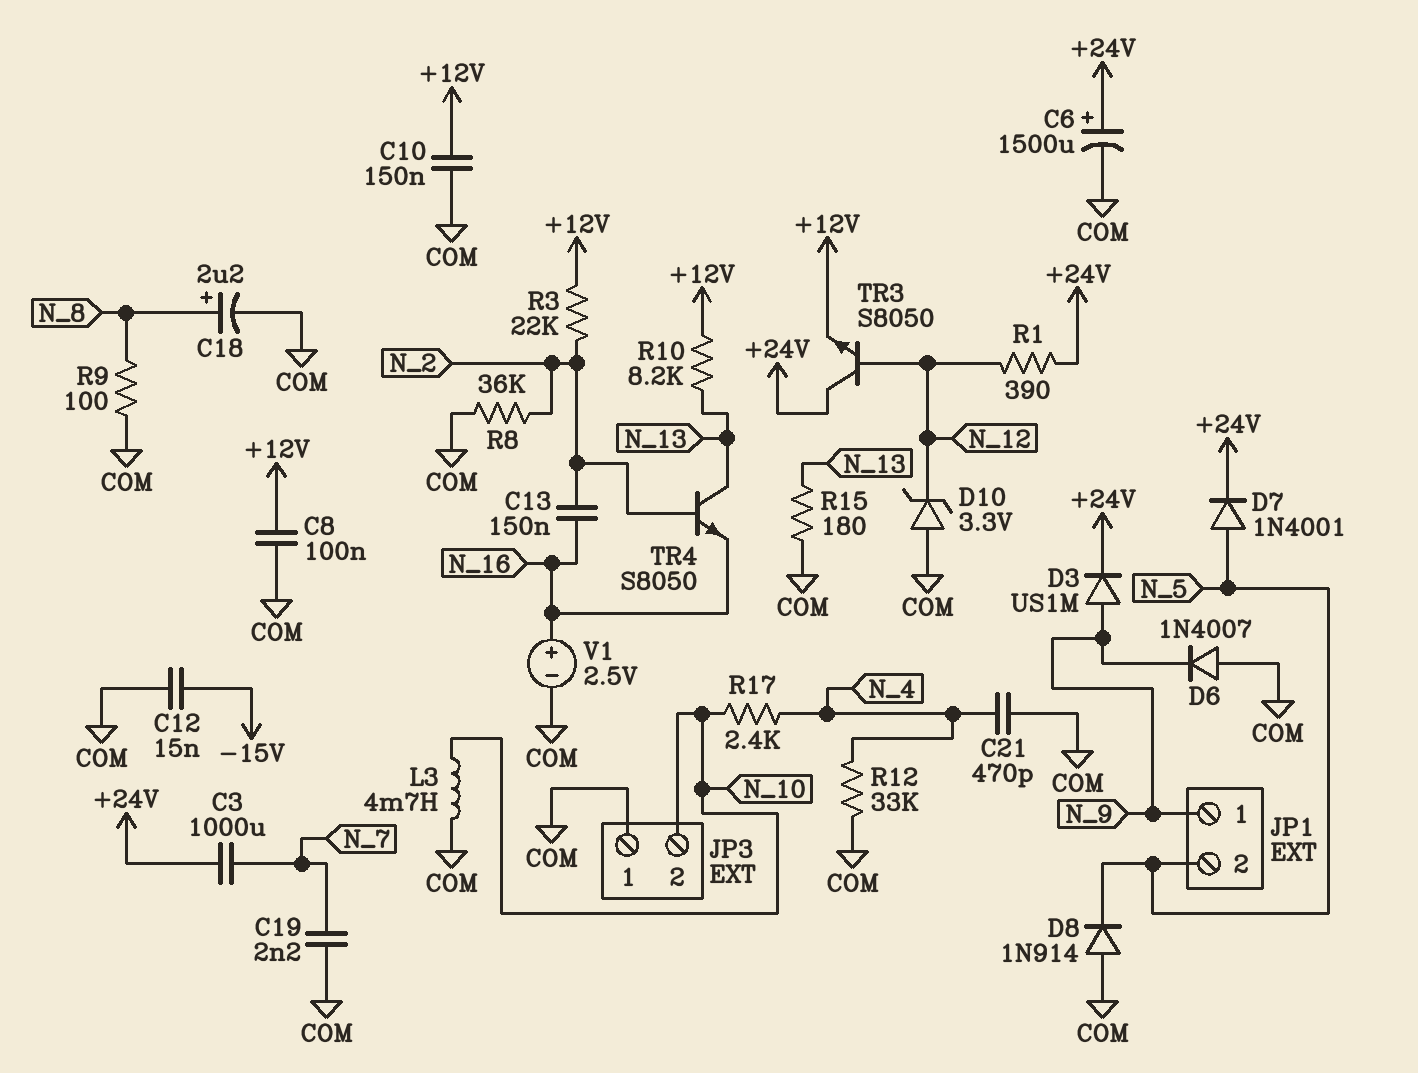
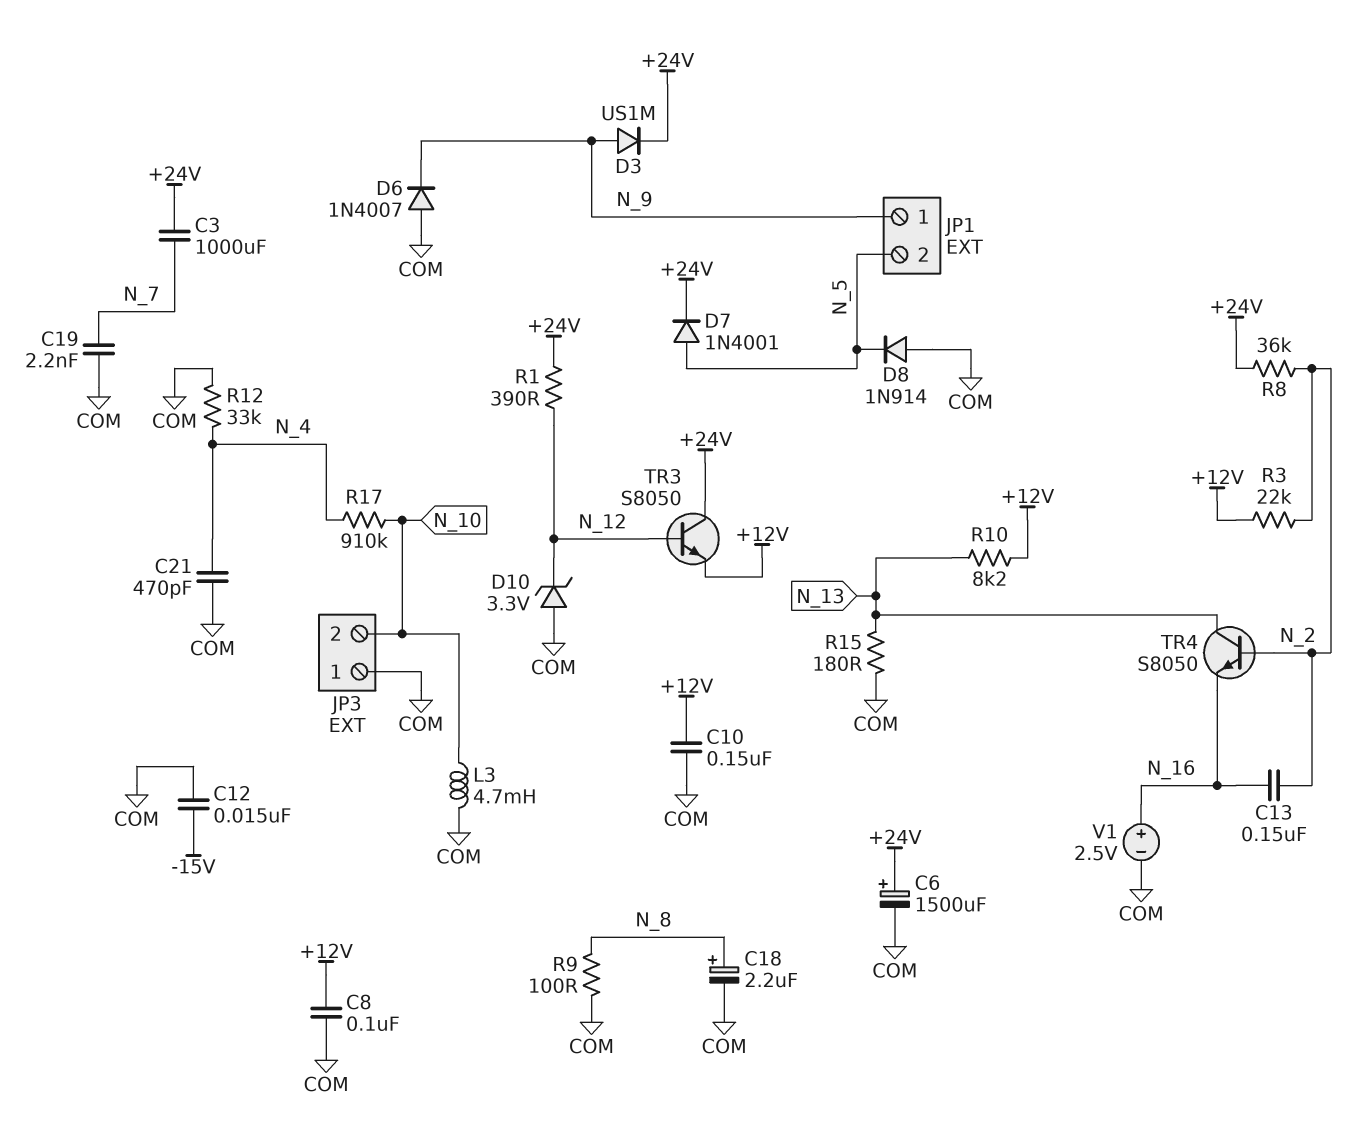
R8: 36k (COM, N_2) -> 36k (+24V, N_2)
R17: 2.4k (N_4, N_10) -> 910k (N_4, N_10)

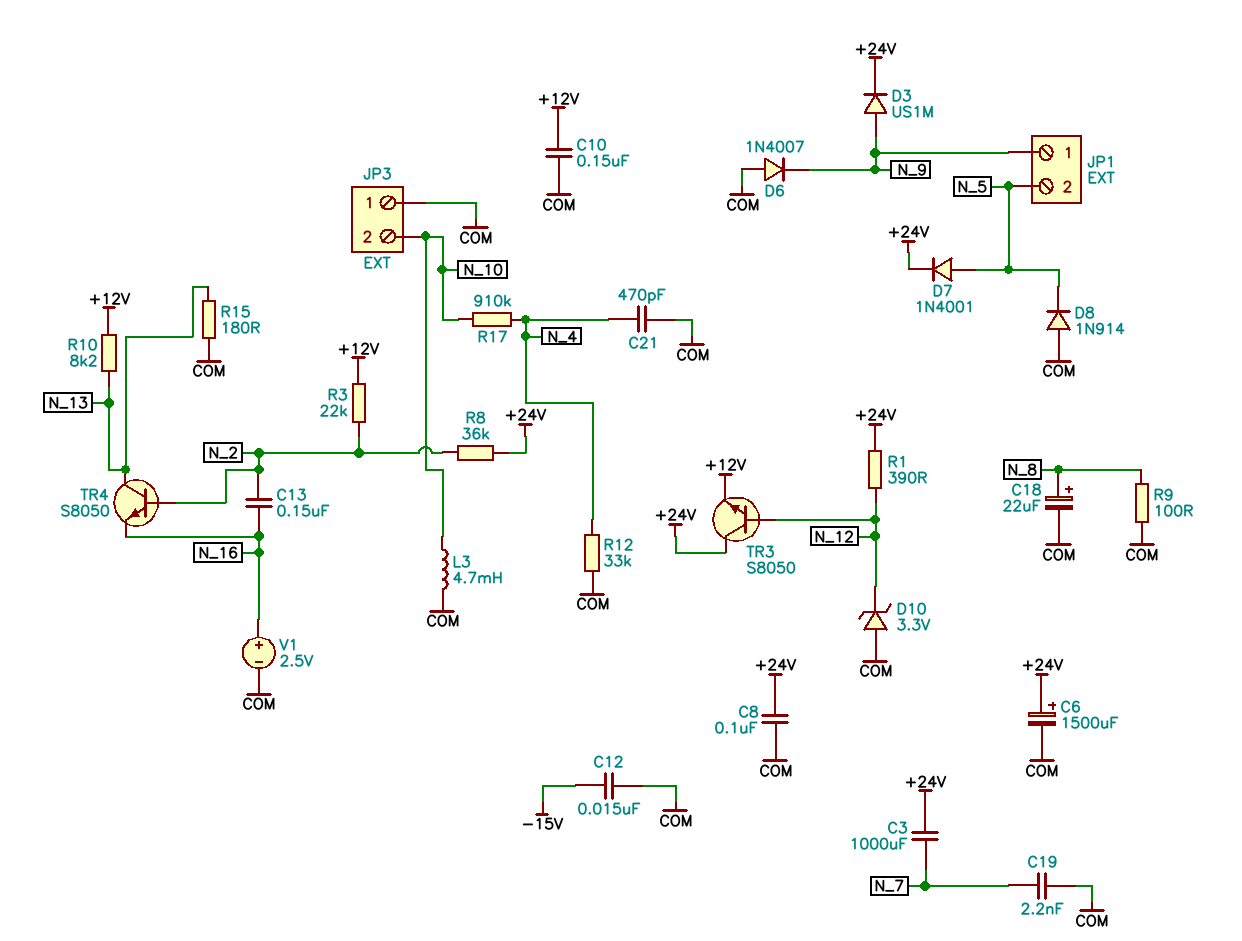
C8: 100nF (+12V, COM) -> 100nF (+24V, COM)
C18: 2.2uF (plus N_8, minus COM) -> 22uF (plus N_8, minus COM)

